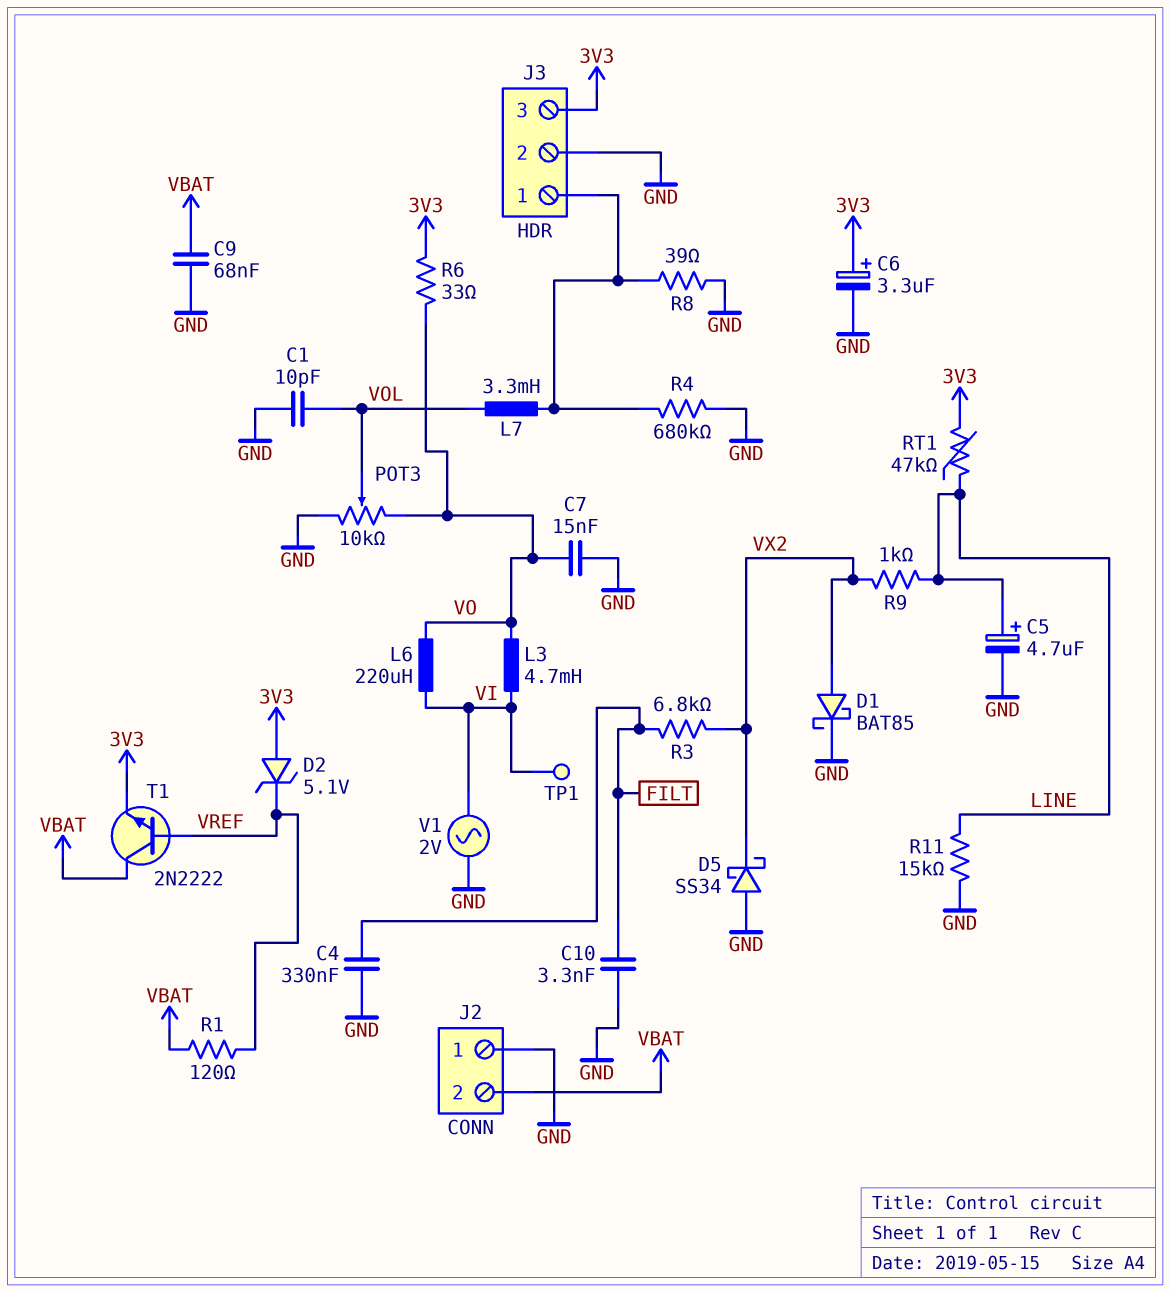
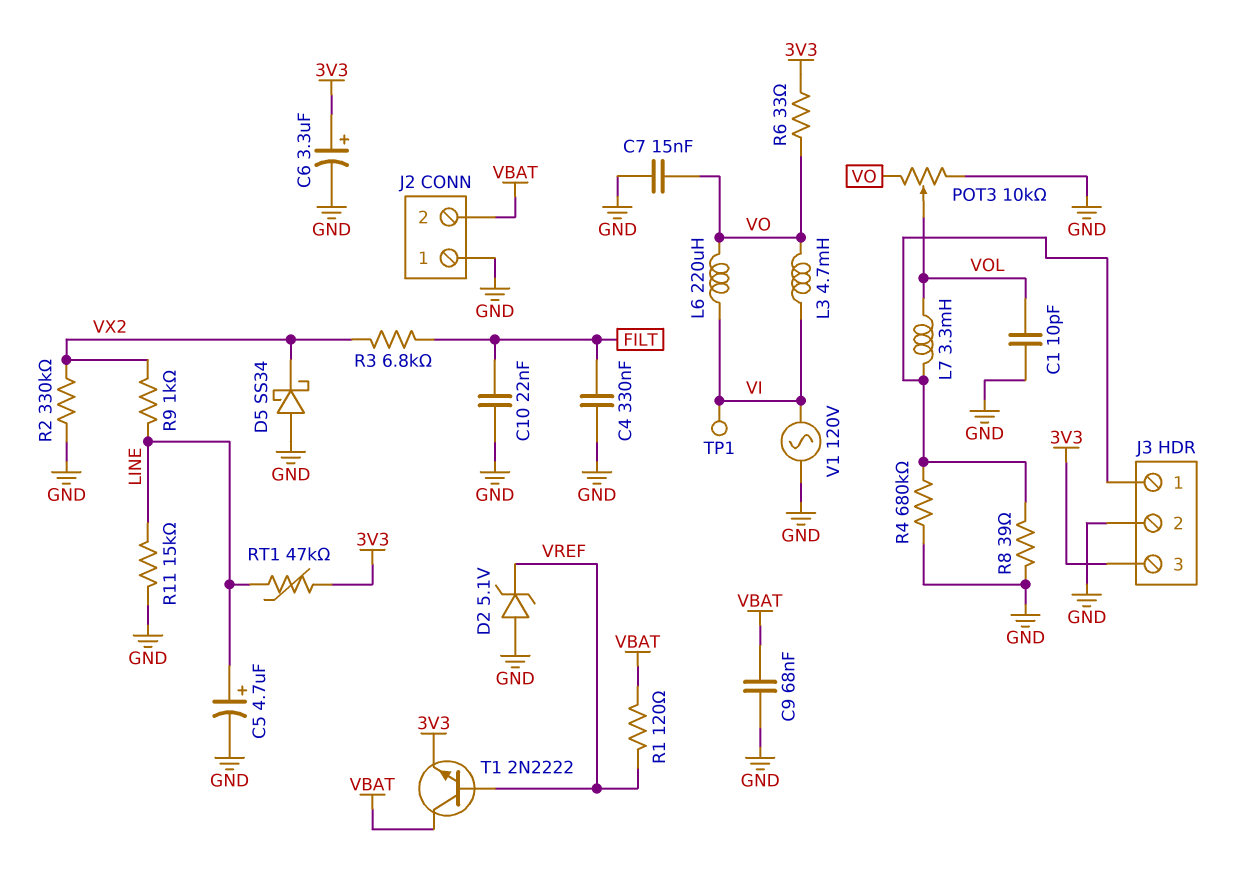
C10: 3.3nF (FILT, GND) -> 22nF (FILT, GND)
D1: schottky BAT85 (A VX2, K GND) -> none
D2: zener 5.1V (A 3V3, K VREF) -> zener 5.1V (A GND, K VREF)
R2: none -> 330k (GND, VX2)
V1: AC 2V (GND, VI) -> AC 120V (GND, VI)

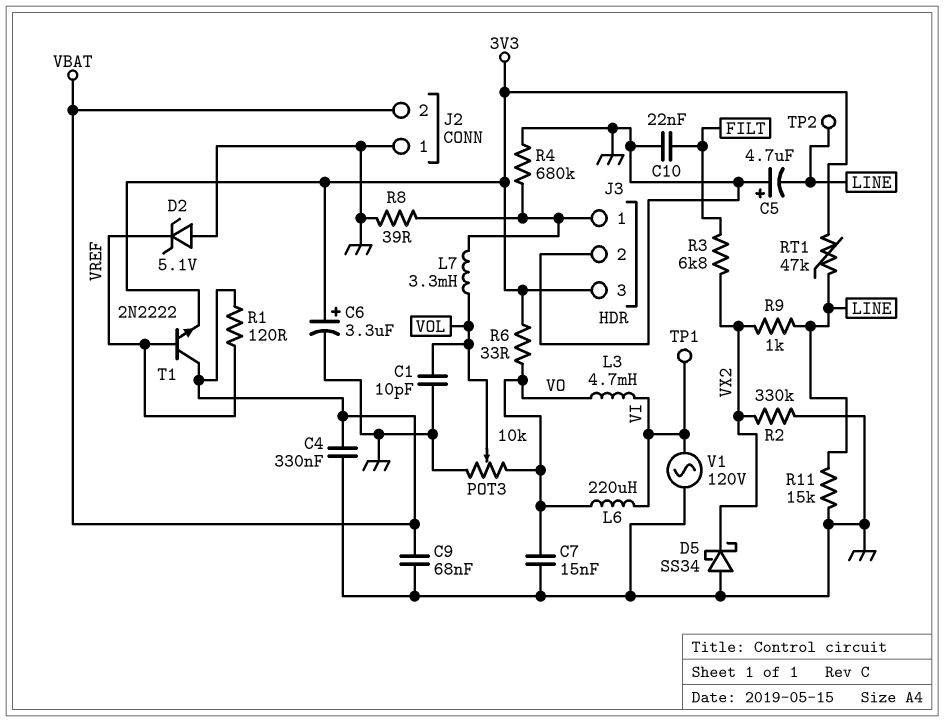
C4: 330nF (FILT, GND) -> 330nF (GND, VBAT)
C5: 4.7uF (plus LINE, minus GND) -> 4.7uF (plus GND, minus LINE)
TP2: none -> test point (LINE)

